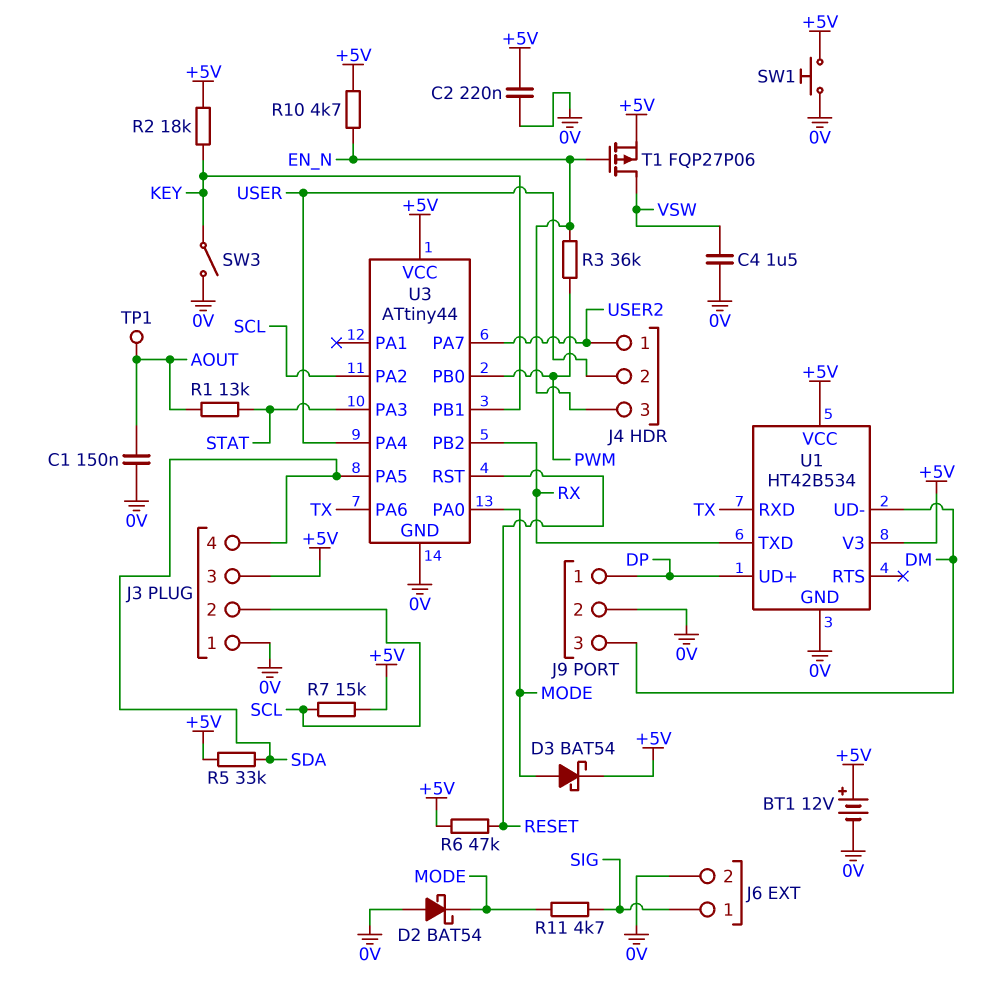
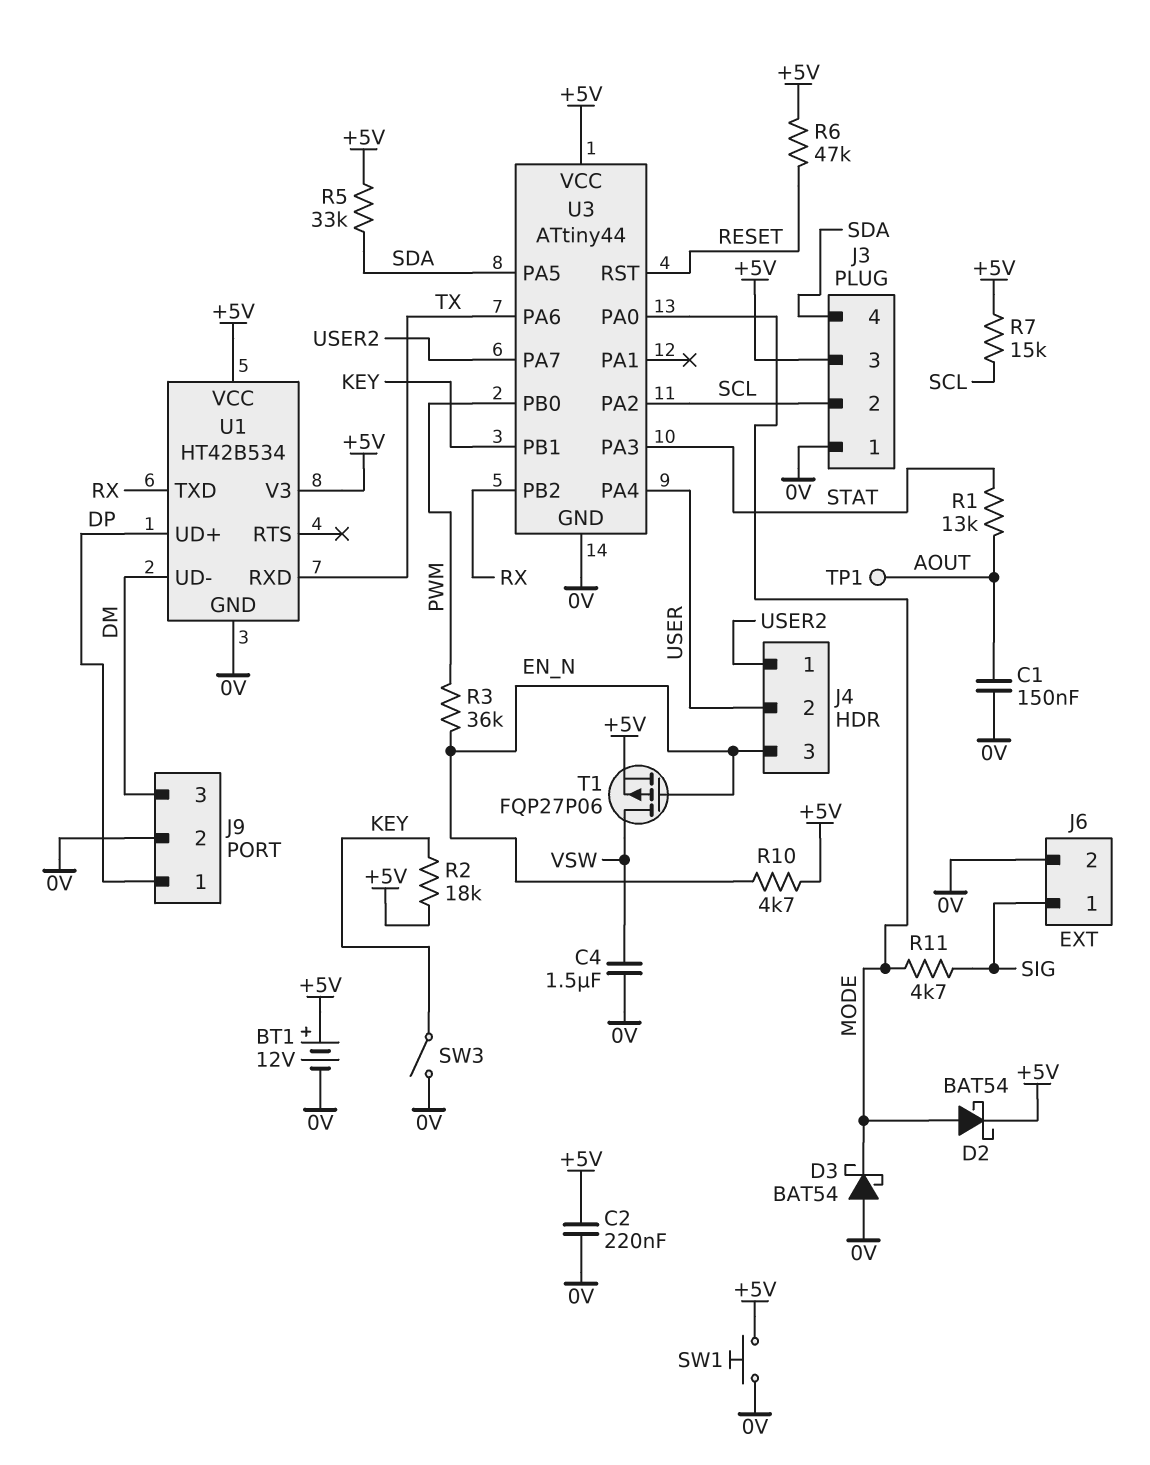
D2: schottky BAT54 (A 0V, K MODE) -> schottky BAT54 (A MODE, K +5V)
D3: schottky BAT54 (A MODE, K +5V) -> schottky BAT54 (A 0V, K MODE)

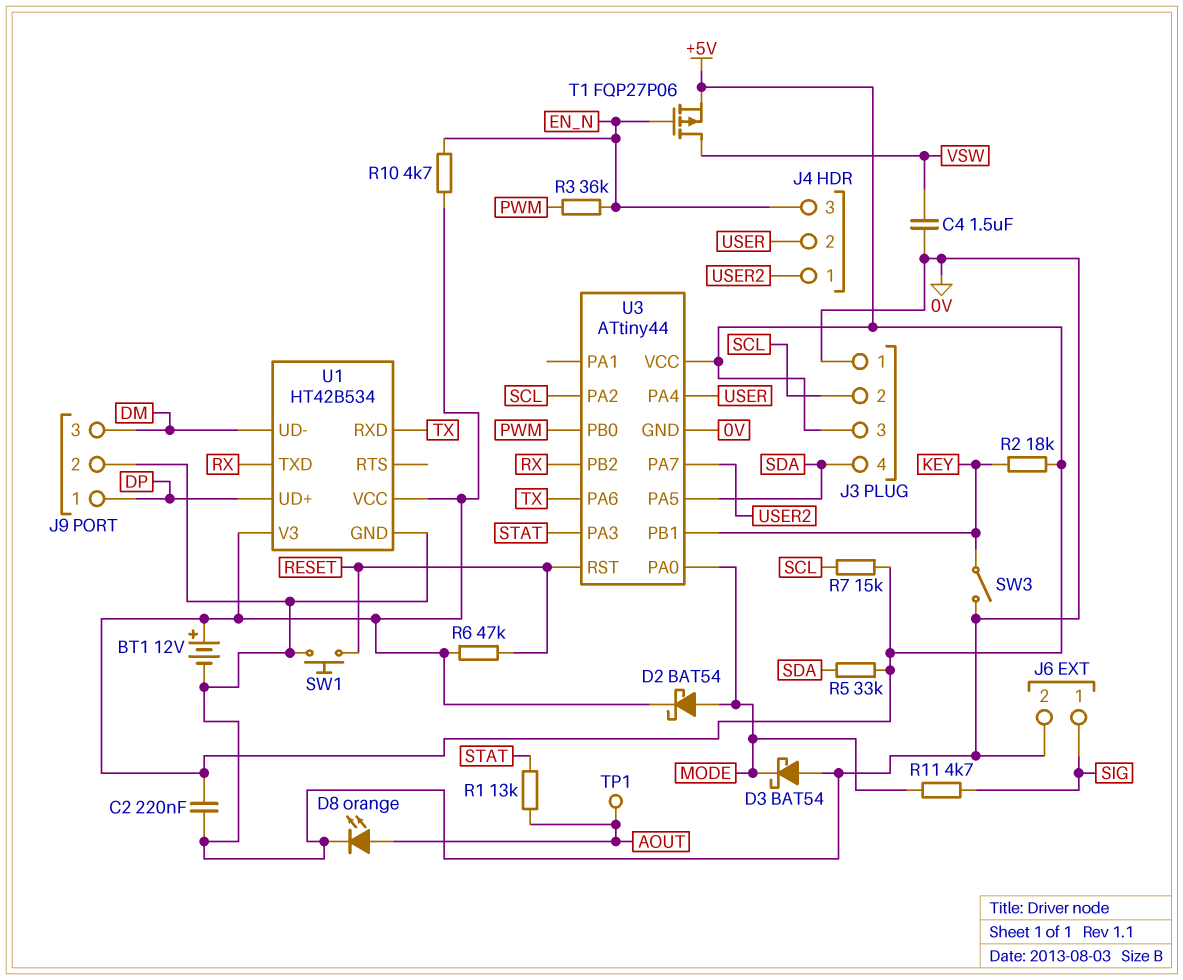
C1: 150nF (0V, AOUT) -> none
D8: none -> LED orange (A AOUT, K 0V)
SW1: button (+5V, 0V) -> button (0V, RESET)

